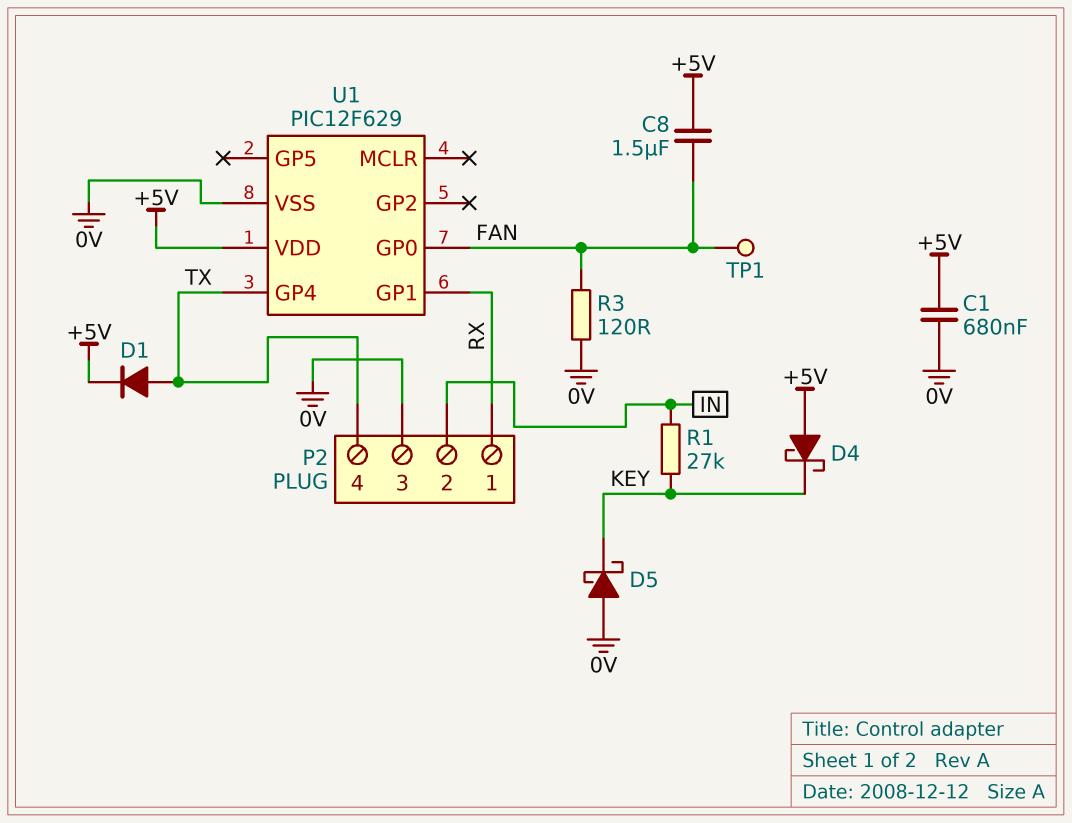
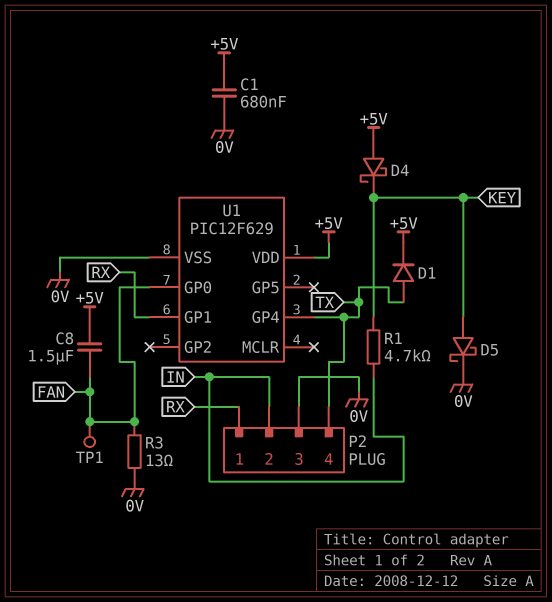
D5: schottky (A 0V, K KEY) -> schottky (A KEY, K 0V)
R1: 27k (IN, KEY) -> 4.7k (IN, KEY)
R3: 120 (0V, FAN) -> 13 (0V, FAN)

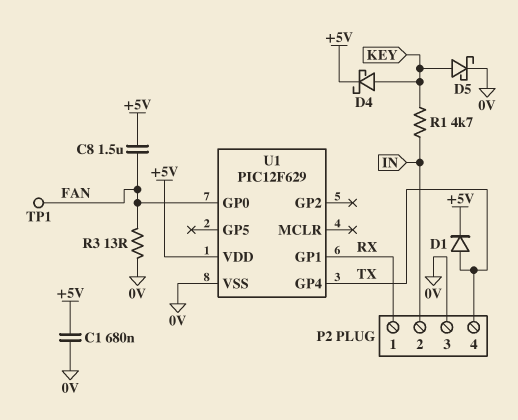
D4: schottky (A +5V, K KEY) -> schottky (A KEY, K +5V)

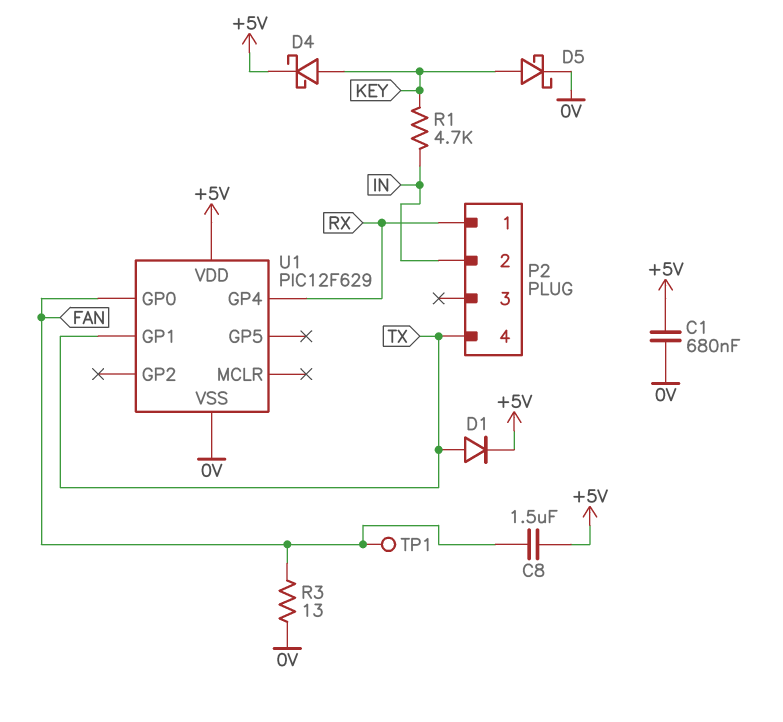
P2 pin 3: 0V -> none
U1 pin GP1: RX -> TX
U1 pin GP4: TX -> RX

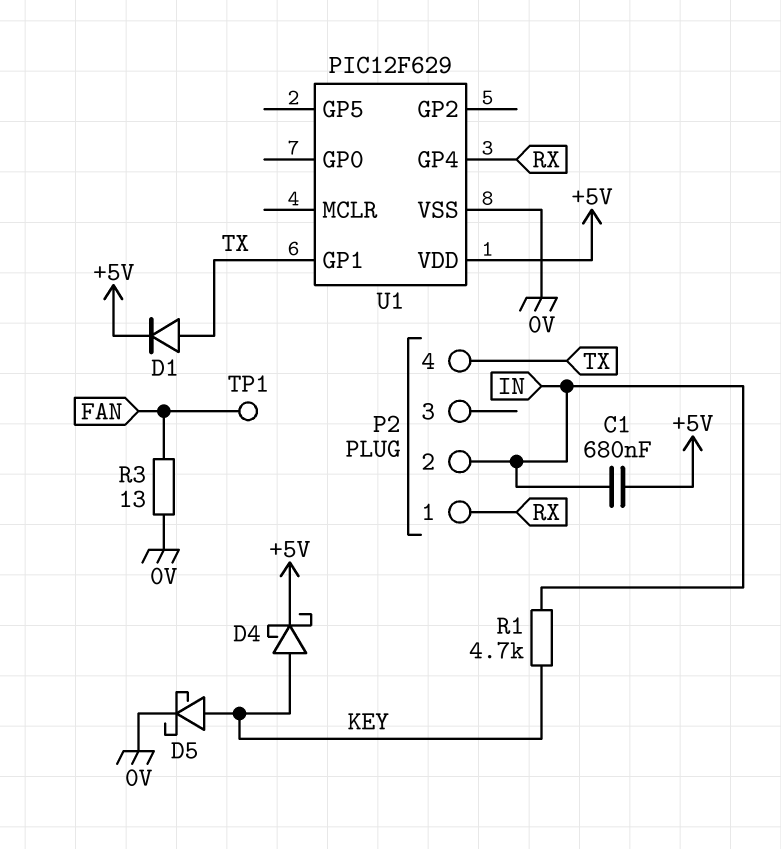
C1: 680nF (+5V, 0V) -> 680nF (+5V, IN)
C8: 1.5uF (+5V, FAN) -> none
U1 pin GP0: FAN -> none

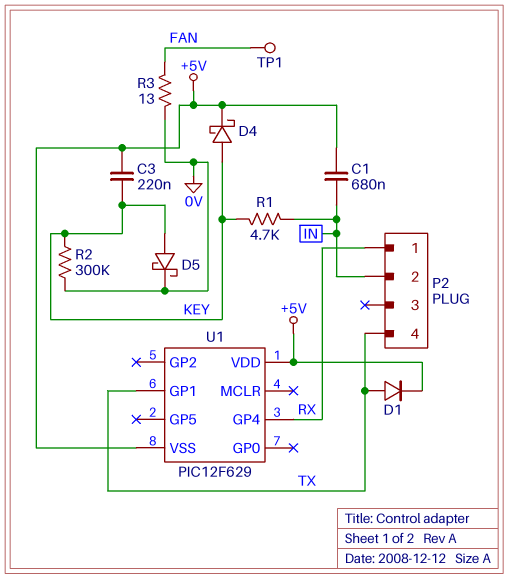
C3: none -> 220nF (+5V, KEY)
R2: none -> 300k (0V, KEY)
U1 pin VSS: 0V -> +5V

